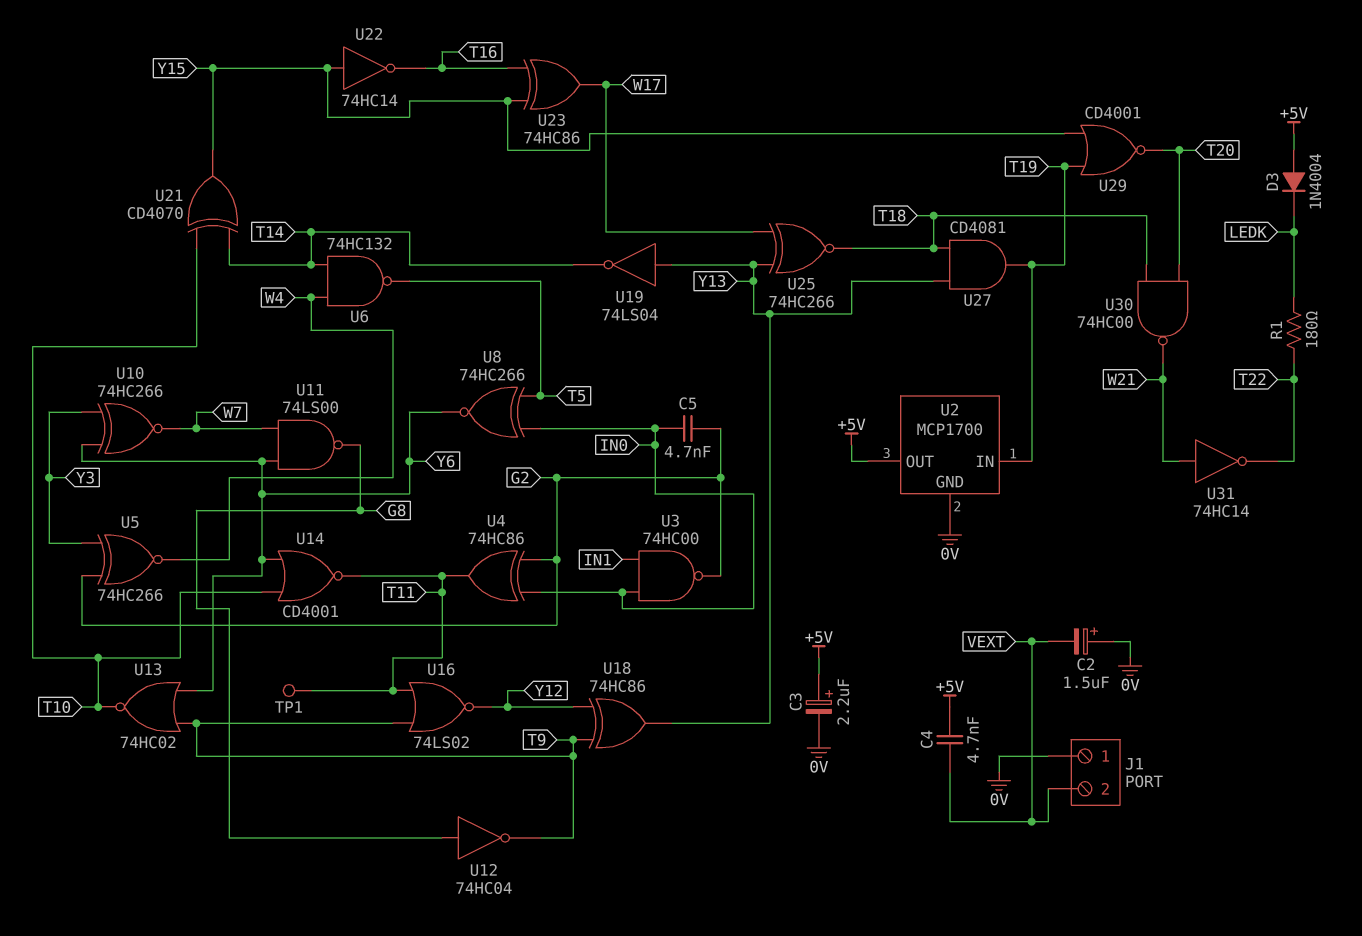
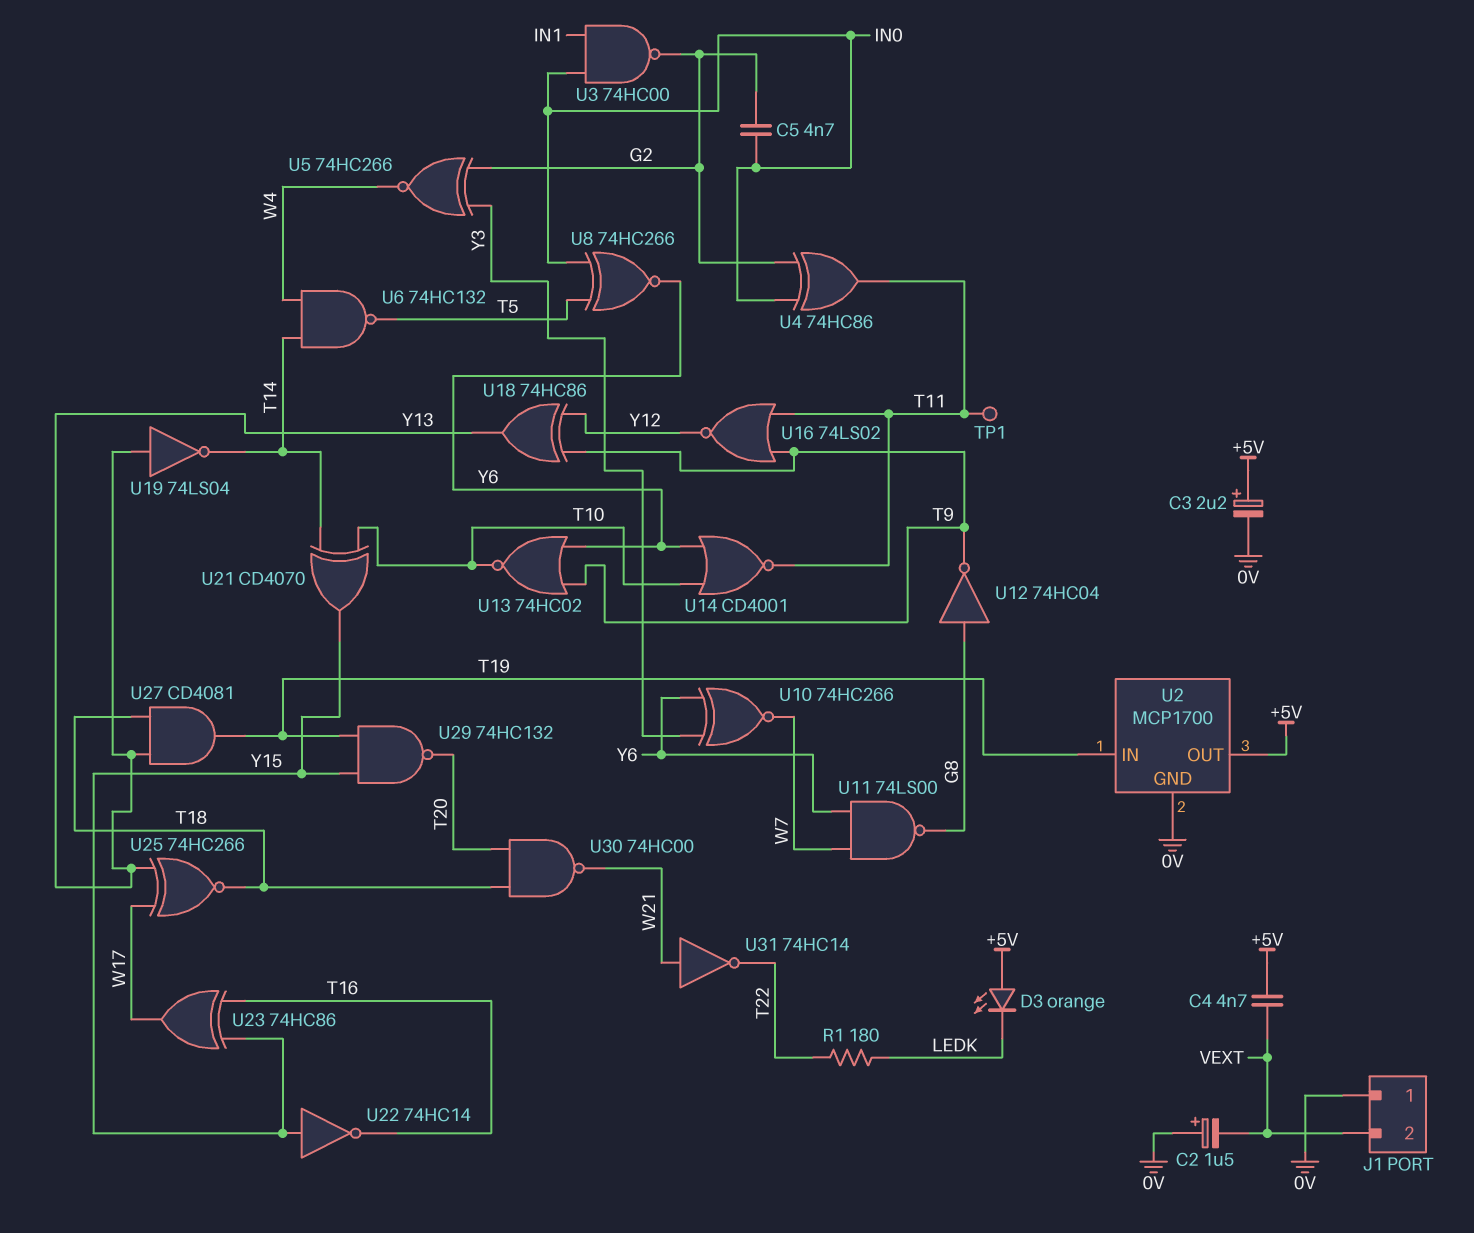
D3: diode 1N4004 (A +5V, K LEDK) -> LED orange (A +5V, K LEDK)
U29: NOR CD4001 (in T19, in Y15, out T20) -> NAND 74HC132 (in T19, in Y15, out T20)

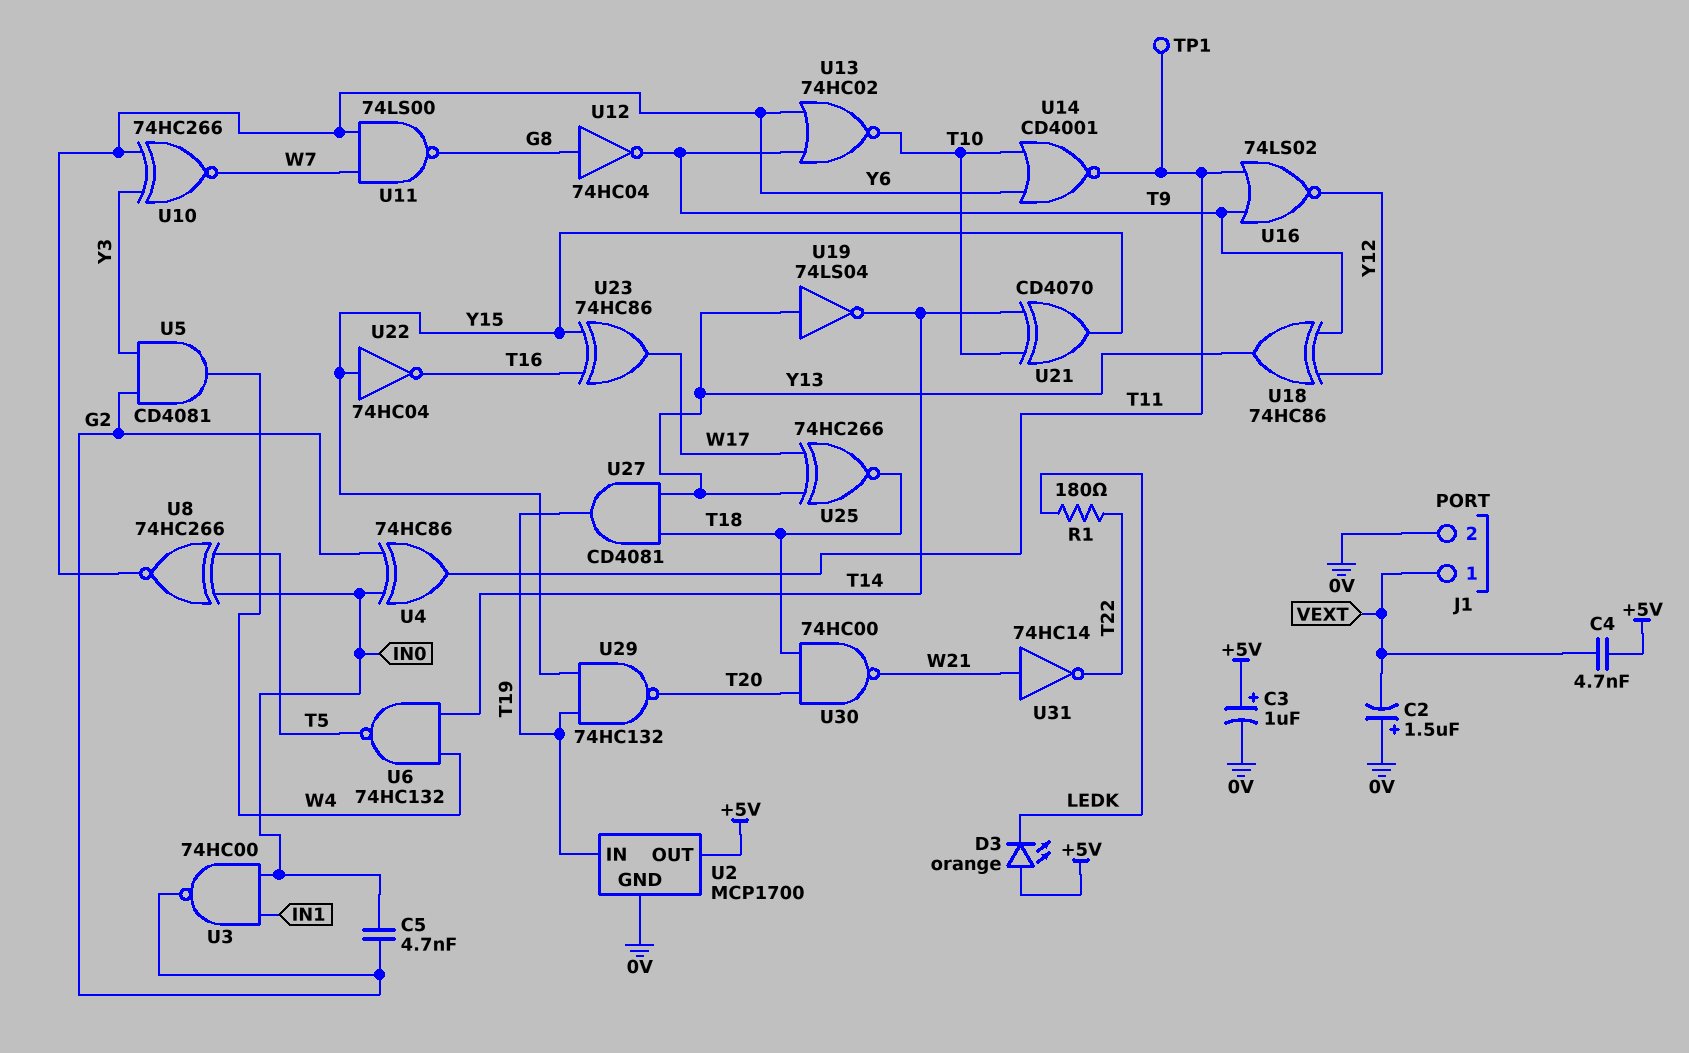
C3: 2.2uF (plus +5V, minus 0V) -> 1uF (plus +5V, minus 0V)
J1 pin 1: 0V -> VEXT
J1 pin 2: VEXT -> 0V
U5: XNOR 74HC266 (in G2, in Y3, out W4) -> AND CD4081 (in G2, in Y3, out W4)
U22: NOT 74HC14 (in Y15, out T16) -> NOT 74HC04 (in Y15, out T16)

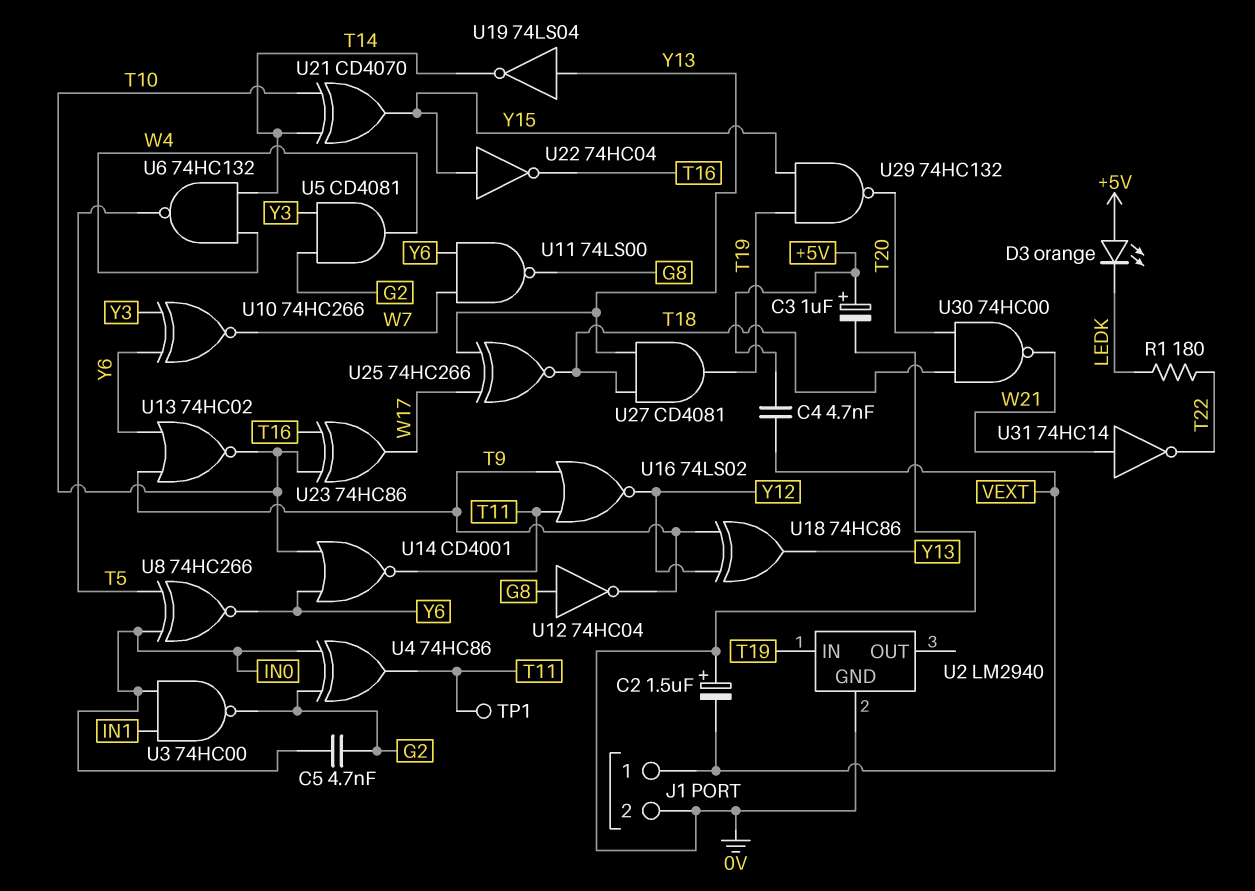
U2: MCP1700 -> LM2940
U2 pin OUT: +5V -> none
U23: XOR 74HC86 (in T16, in Y15, out W17) -> XOR 74HC86 (in T10, in T16, out W17)

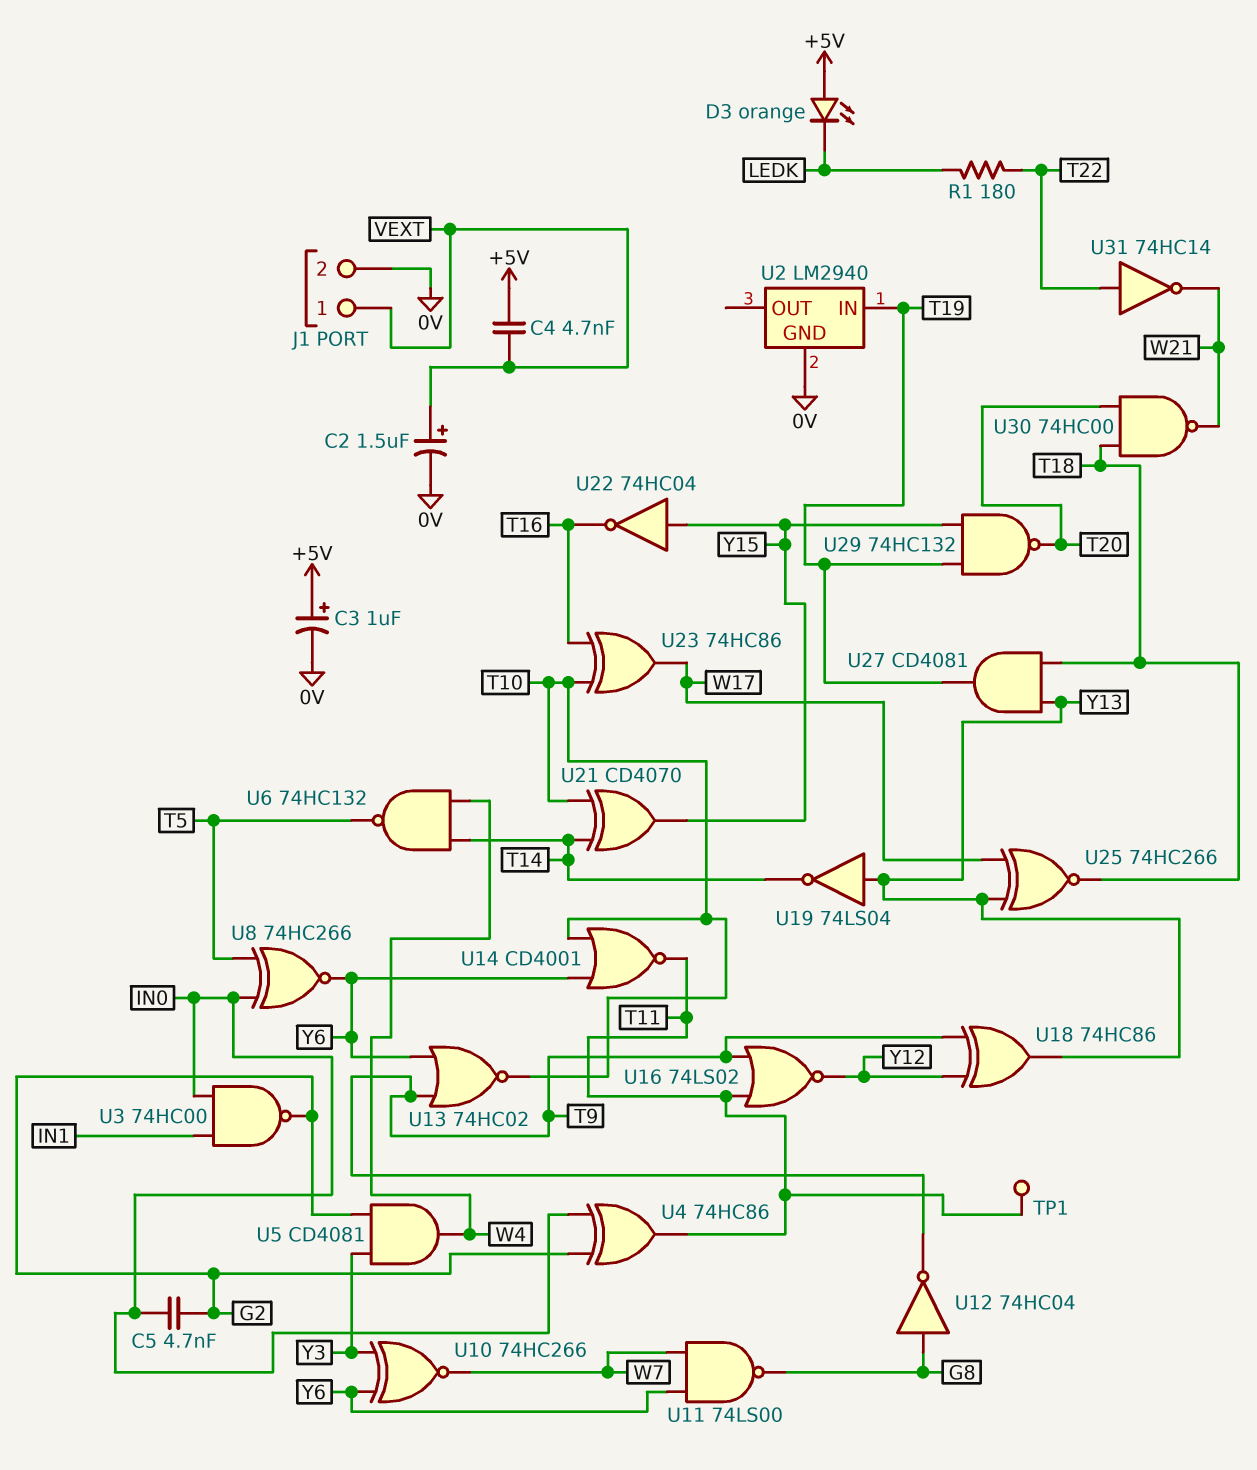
C2: 1.5uF (plus 0V, minus VEXT) -> 1.5uF (plus VEXT, minus 0V)
U31: NOT 74HC14 (in W21, out T22) -> NOT 74HC14 (in T22, out W21)

